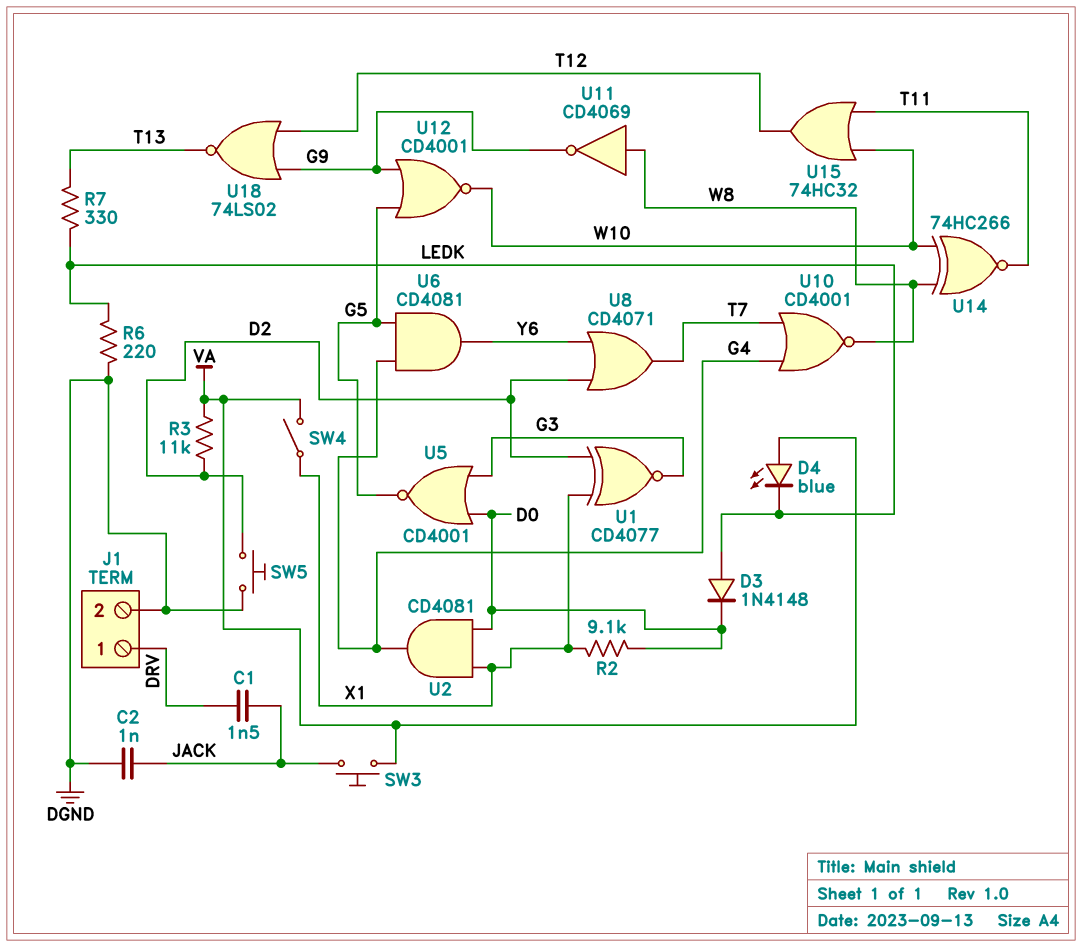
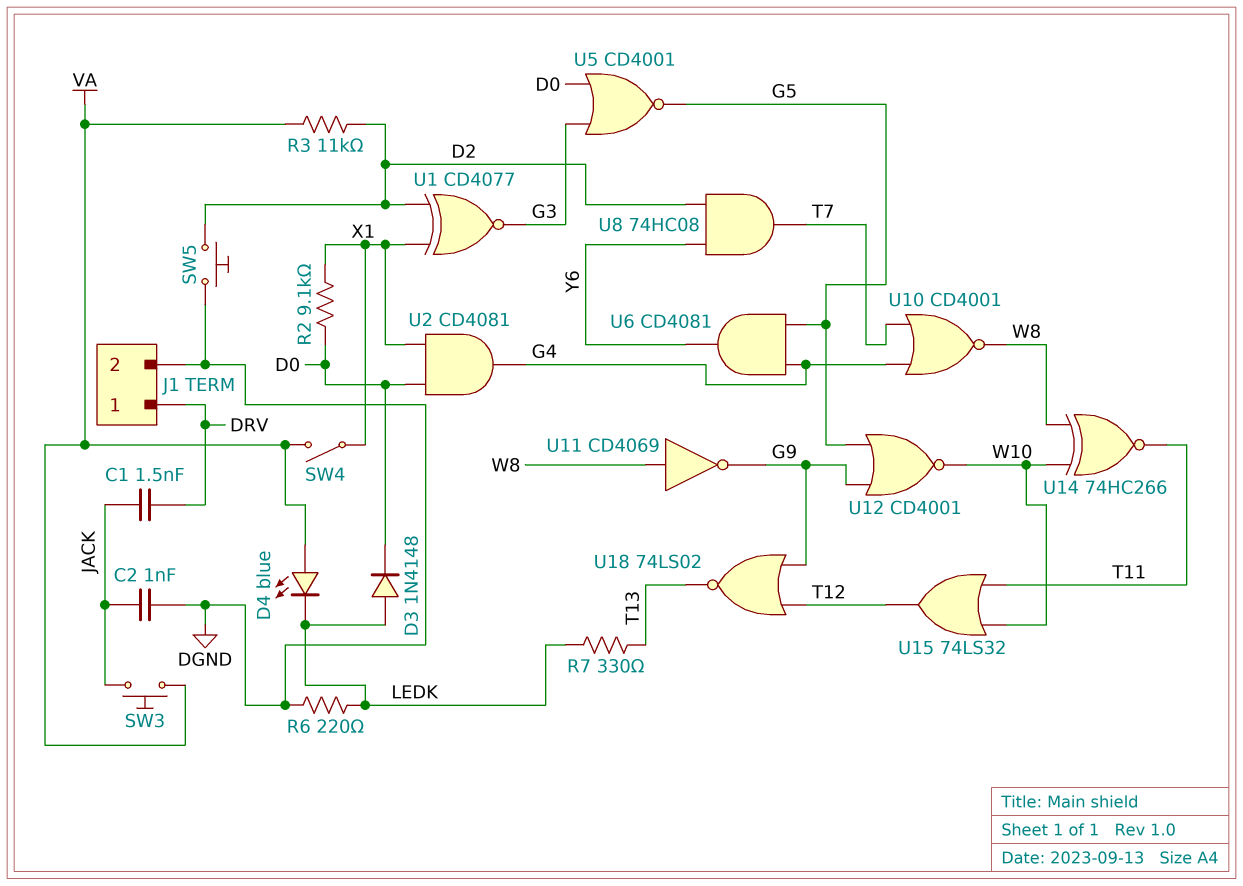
U8: OR CD4071 (in D2, in Y6, out T7) -> AND 74HC08 (in D2, in Y6, out T7)
U15: OR 74HC32 (in T11, in W10, out T12) -> OR 74LS32 (in T11, in W10, out T12)

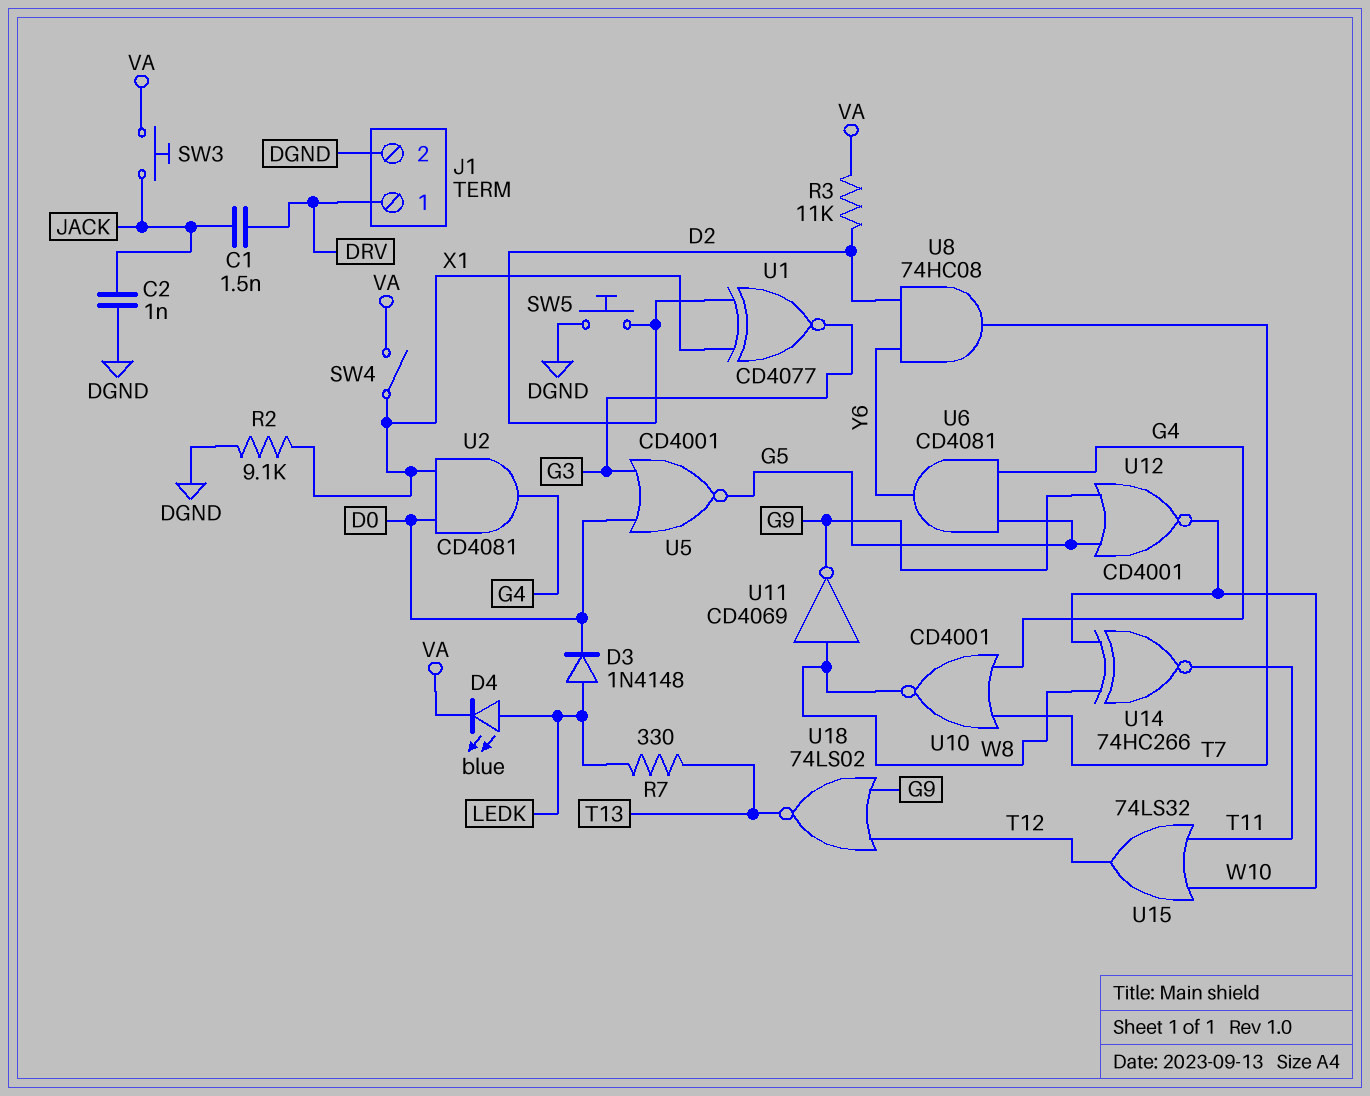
D4: LED blue (A VA, K LEDK) -> LED blue (A LEDK, K VA)
R2: 9.1k (D0, X1) -> 9.1k (DGND, X1)
R6: 220 (DGND, LEDK) -> none

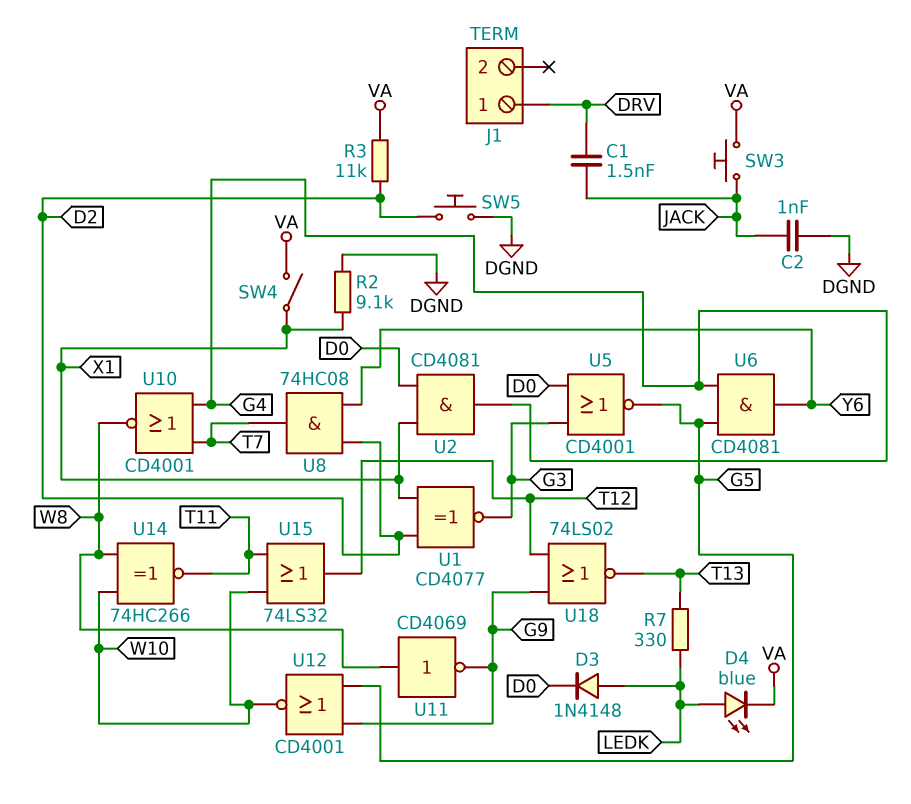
J1 pin 2: DGND -> none

